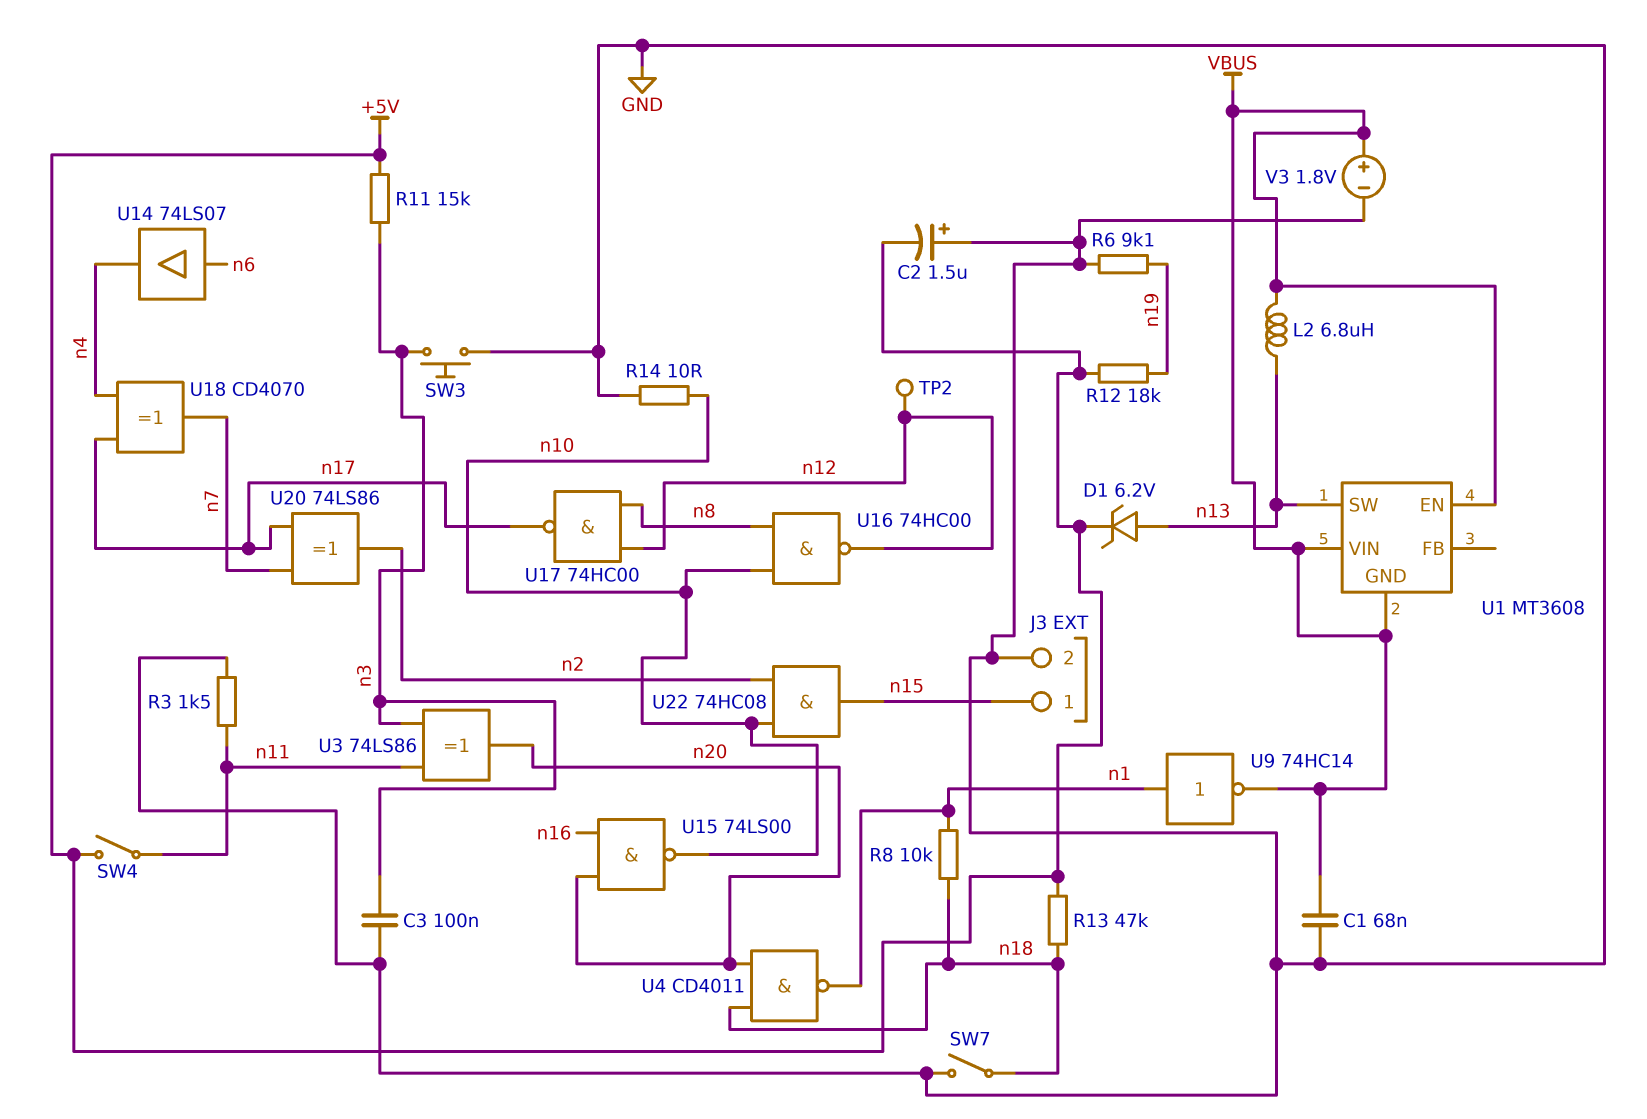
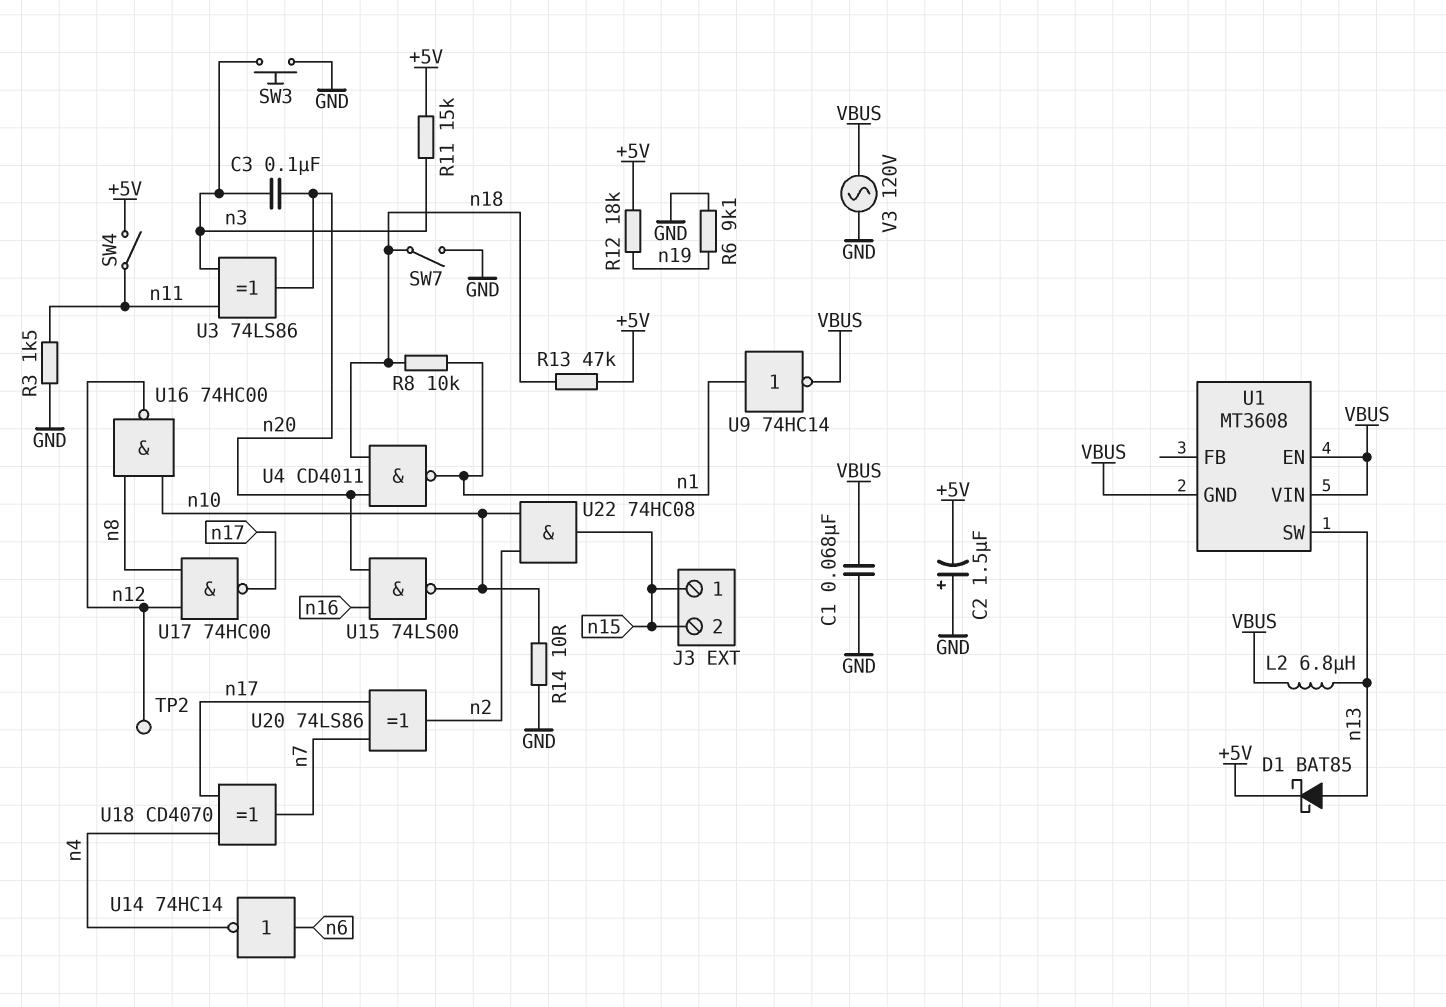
C3: 100nF (GND, n3) -> 100nF (n3, n20)
D1: zener 6.2V (A n13, K +5V) -> schottky BAT85 (A n13, K +5V)
J3 pin 2: GND -> n15
U14: buffer 74LS07 (in n6, out n4) -> NOT 74HC14 (in n6, out n4)
V3: 1.8V (plus VBUS, minus GND) -> AC 120V (GND, VBUS)

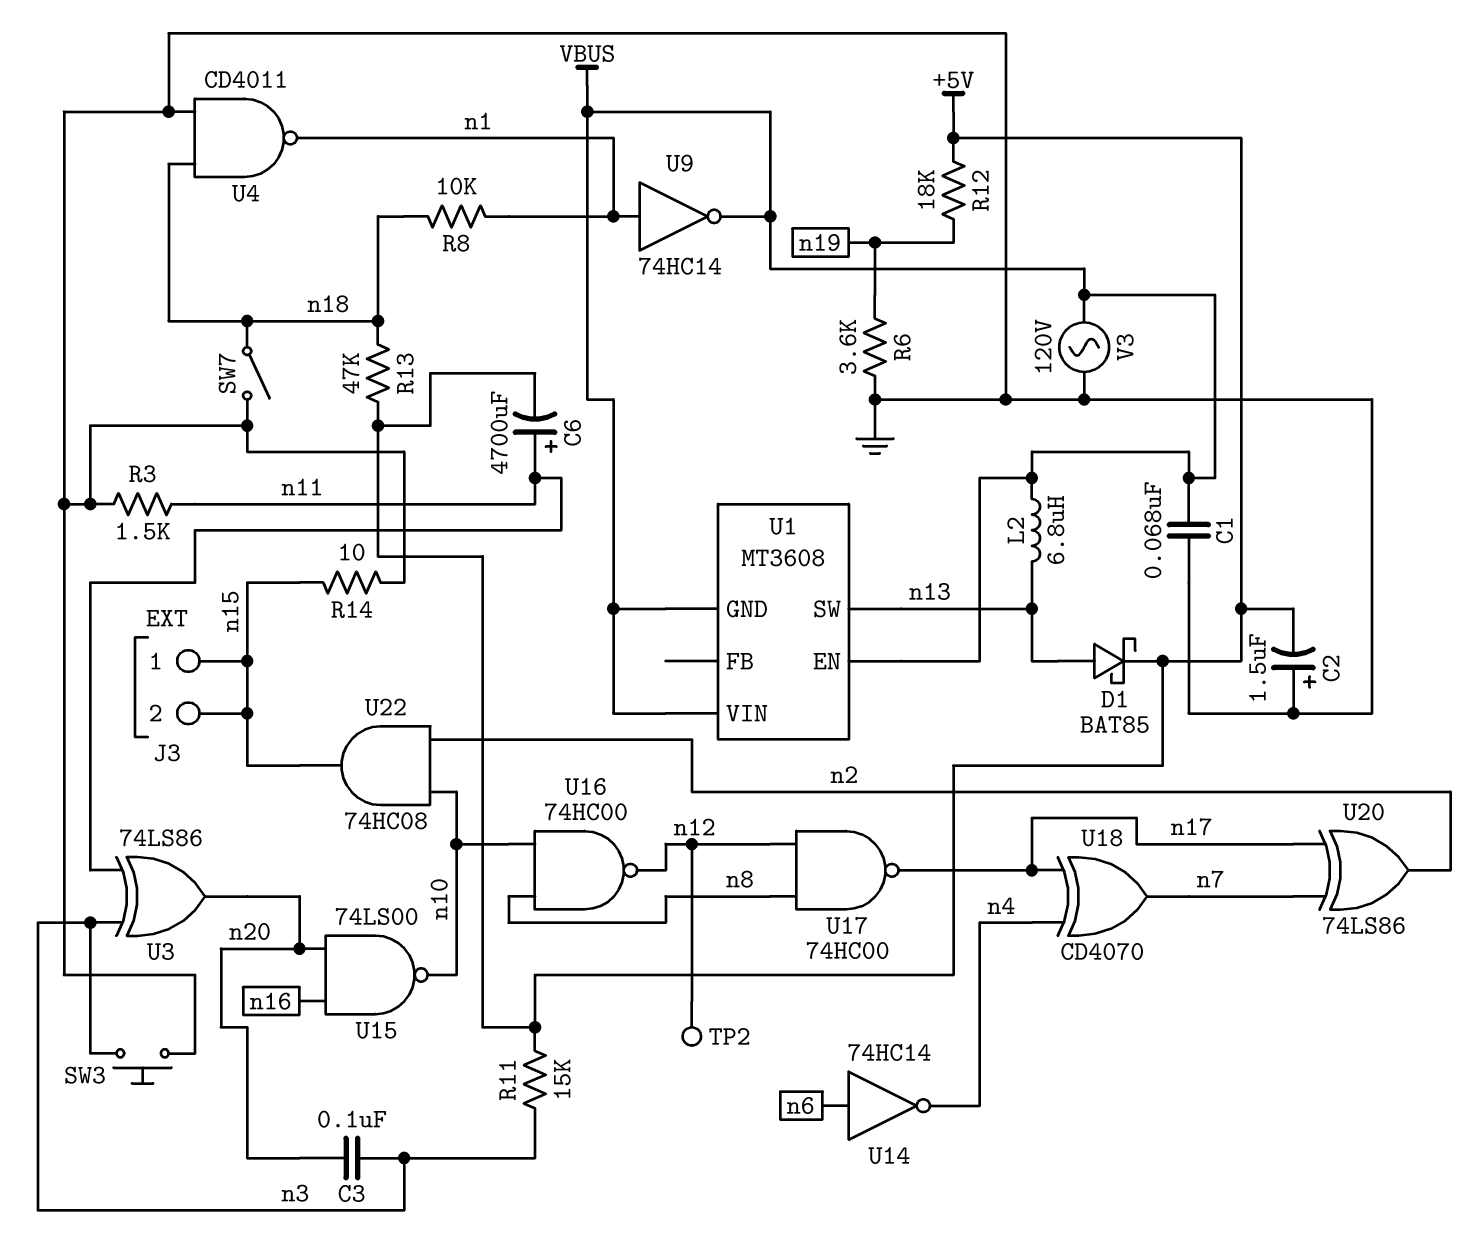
C6: none -> 4700uF (plus n11, minus +5V)
R6: 9.1k (GND, n19) -> 3.6k (GND, n19)
R14: 10 (GND, n10) -> 10 (GND, n15)
SW4: switch (+5V, n11) -> none
U4: NAND CD4011 (in n18, in n20, out n1) -> NAND CD4011 (in GND, in n18, out n1)

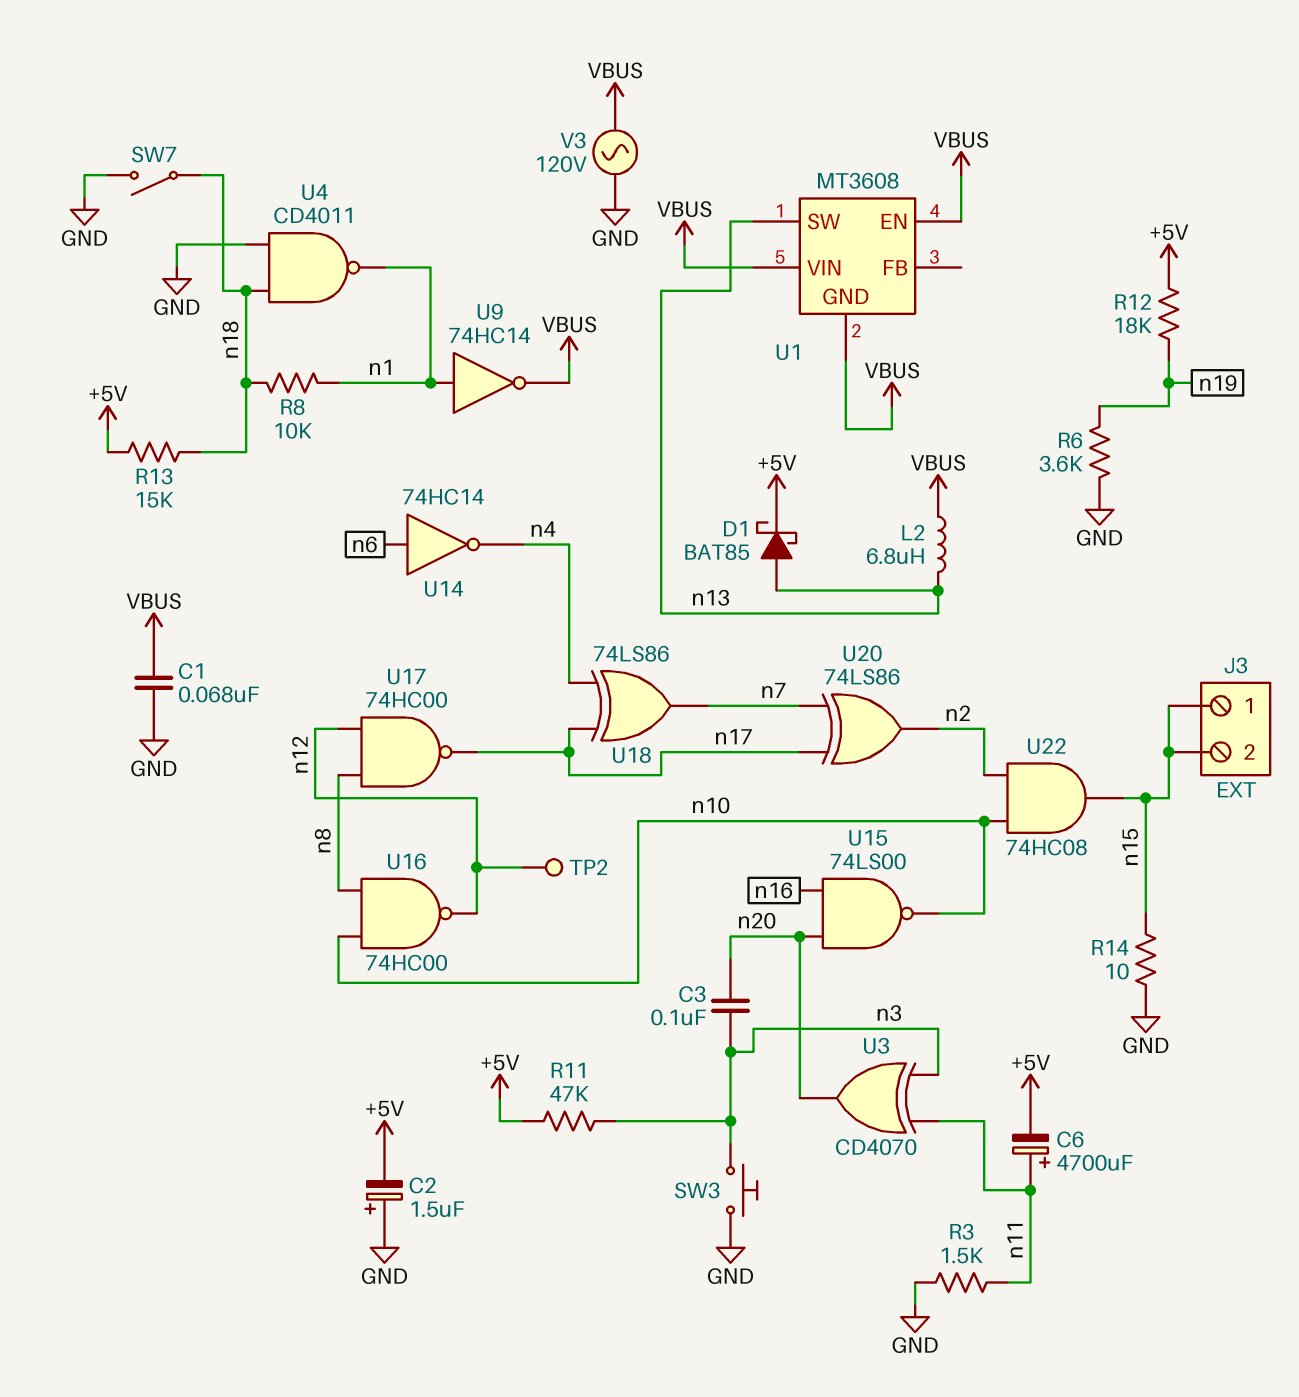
R11: 15k (+5V, n3) -> 47k (+5V, n3)
R13: 47k (+5V, n18) -> 15k (+5V, n18)
U3: XOR 74LS86 (in n3, in n11, out n20) -> XOR CD4070 (in n3, in n11, out n20)
U18: XOR CD4070 (in n4, in n17, out n7) -> XOR 74LS86 (in n4, in n17, out n7)

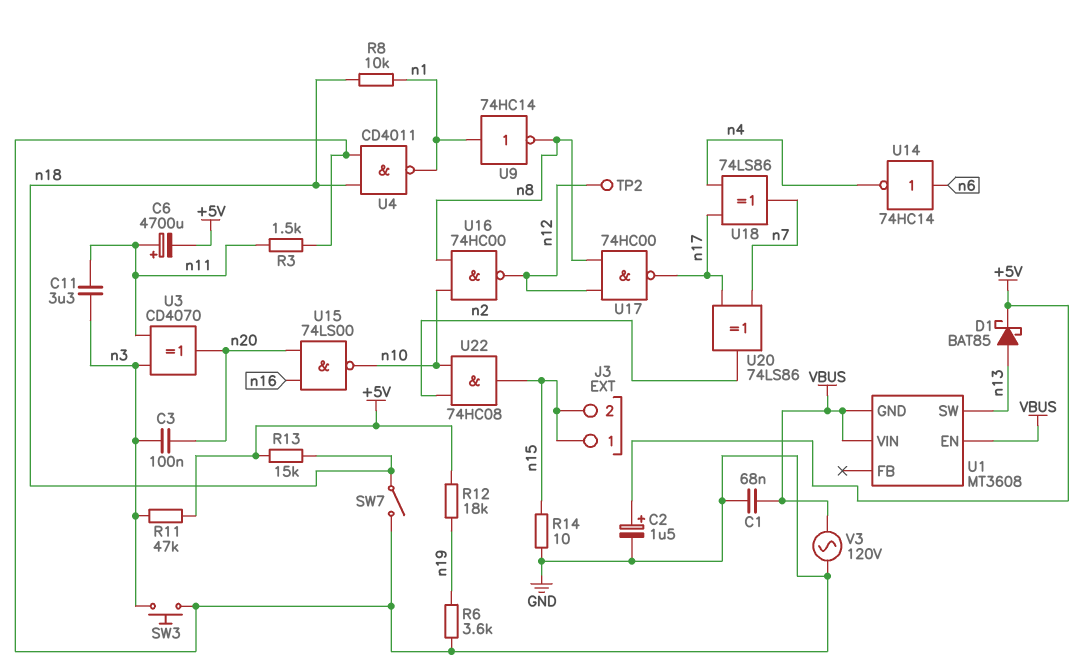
C2: 1.5uF (plus GND, minus +5V) -> 1.5uF (plus +5V, minus GND)
C11: none -> 3.3uF (n3, n11)
L2: 6.8uH (VBUS, n13) -> none
U9: NOT 74HC14 (in n1, out VBUS) -> NOT 74HC14 (in n1, out n8)

